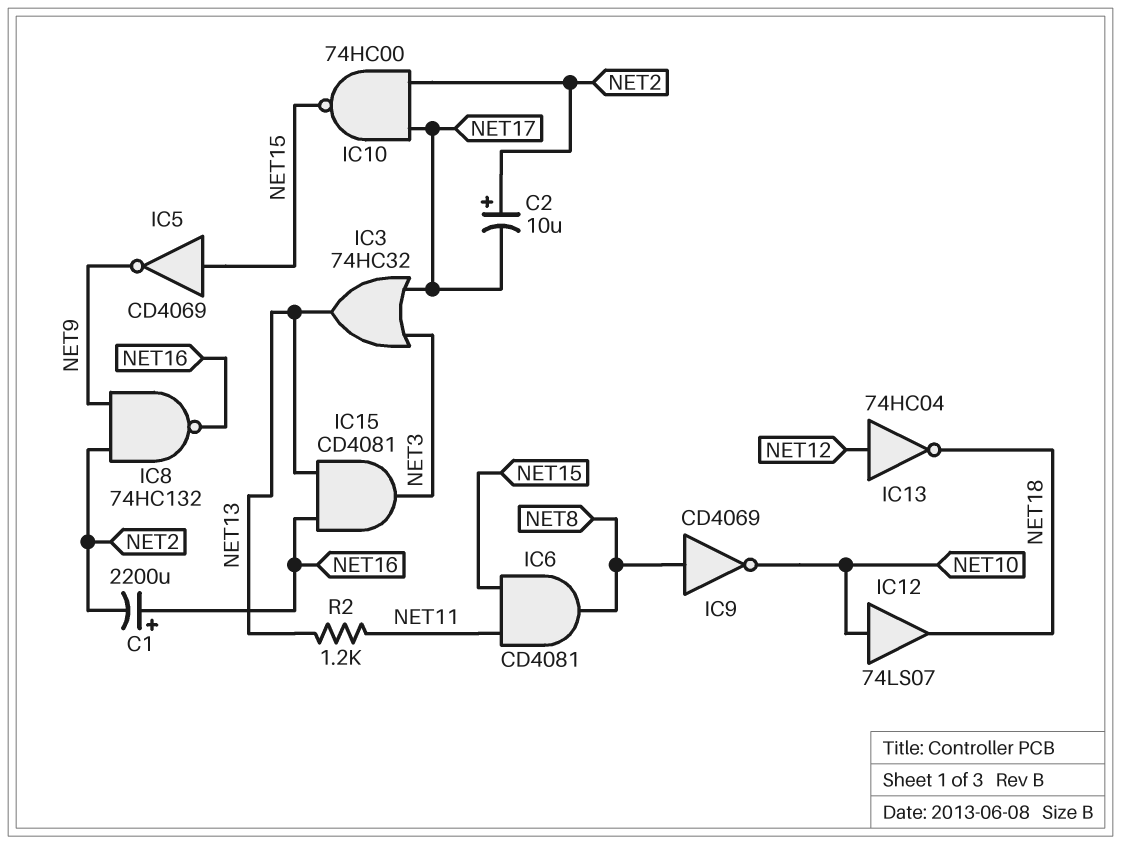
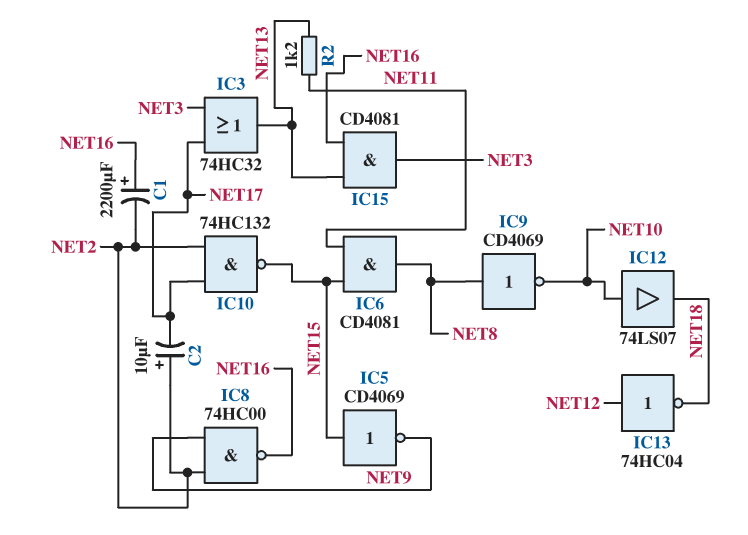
IC8: NAND 74HC132 (in NET2, in NET9, out NET16) -> NAND 74HC00 (in NET2, in NET9, out NET16)
IC10: NAND 74HC00 (in NET2, in NET17, out NET15) -> NAND 74HC132 (in NET2, in NET17, out NET15)

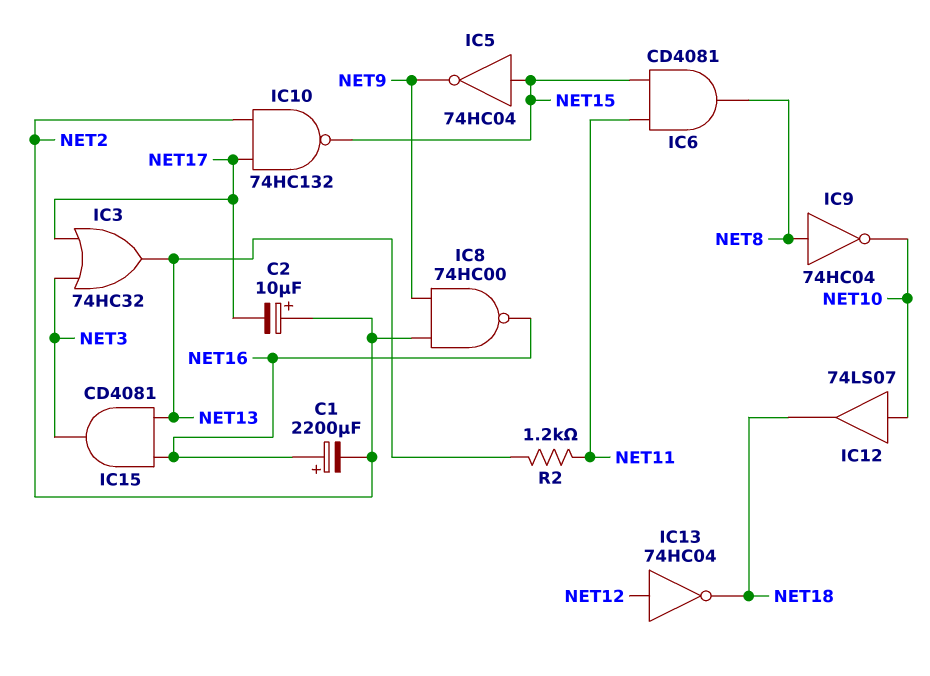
IC5: NOT CD4069 (in NET15, out NET9) -> NOT 74HC04 (in NET15, out NET9)
IC9: NOT CD4069 (in NET8, out NET10) -> NOT 74HC04 (in NET8, out NET10)

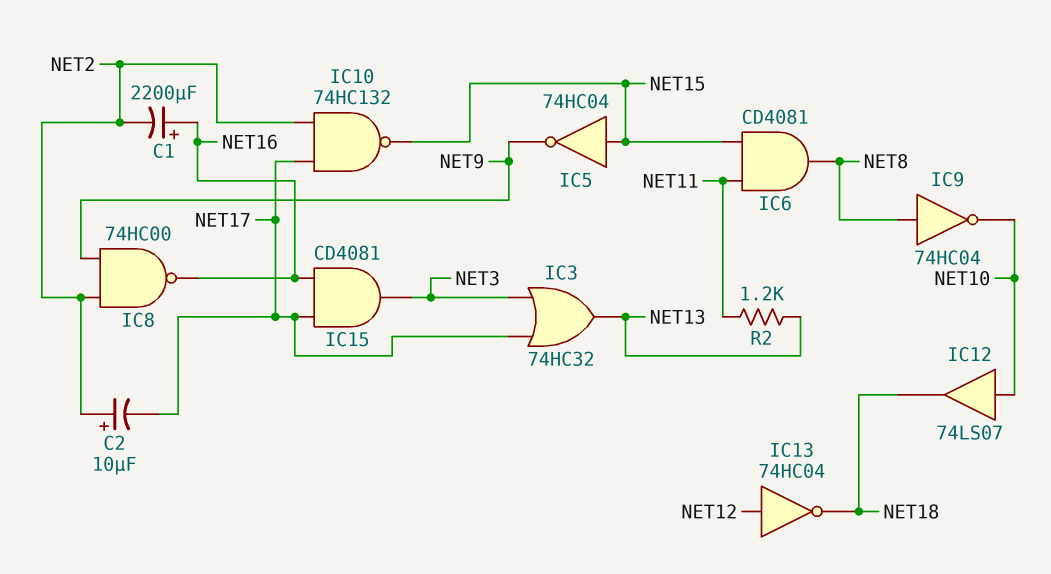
IC15: AND CD4081 (in NET13, in NET16, out NET3) -> AND CD4081 (in NET16, in NET17, out NET3)

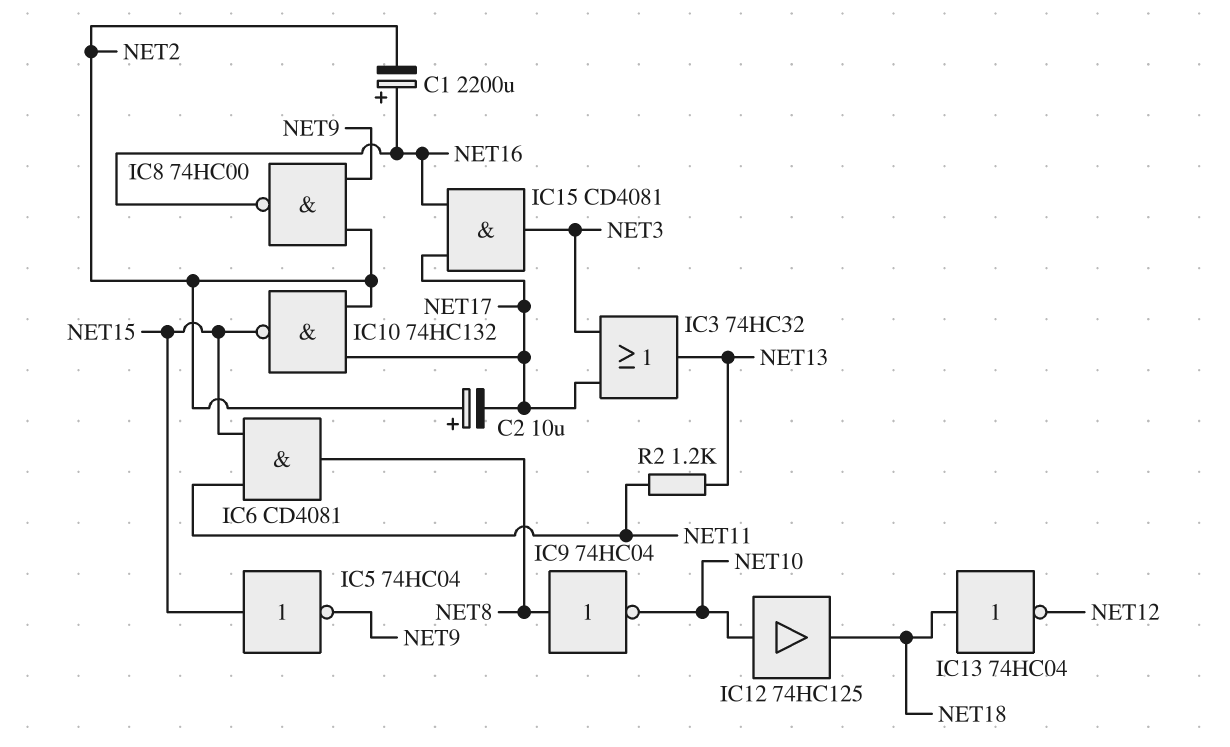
IC12: buffer 74LS07 (in NET10, out NET18) -> buffer 74HC125 (in NET10, out NET18)
IC13: NOT 74HC04 (in NET12, out NET18) -> NOT 74HC04 (in NET18, out NET12)

